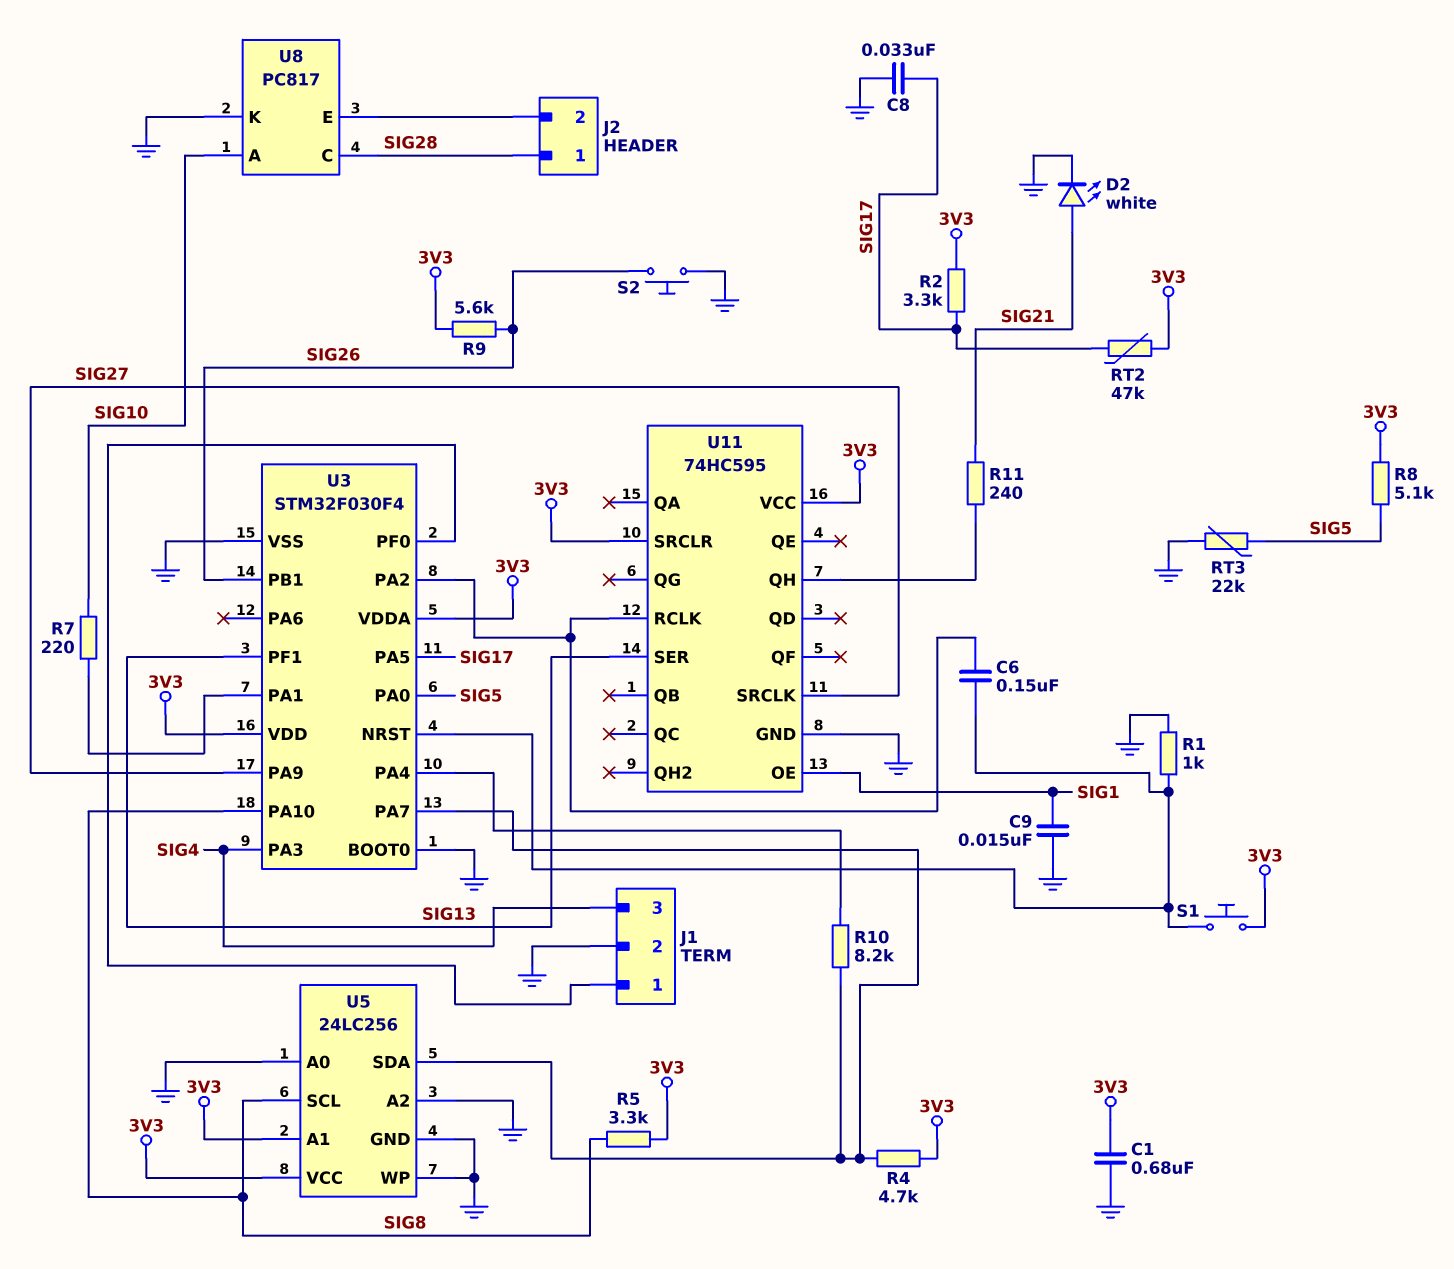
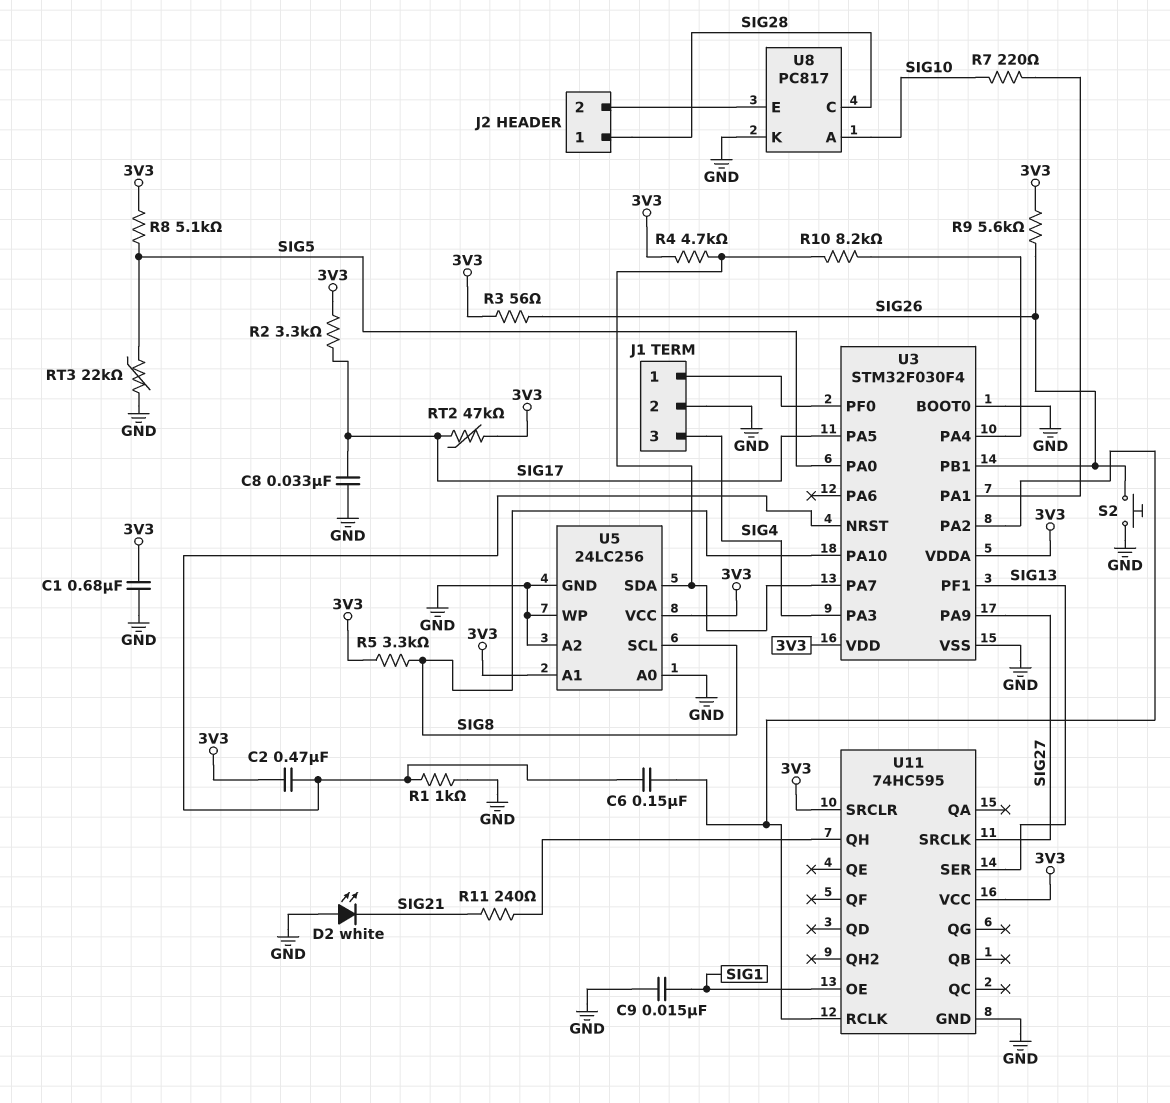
C2: none -> 470nF (3V3, U3/NRST)
D2: LED white (A SIG21, K GND) -> LED white (A GND, K SIG21)
R3: none -> 56 (3V3, SIG26)
S1: button (3V3, U3/NRST) -> none

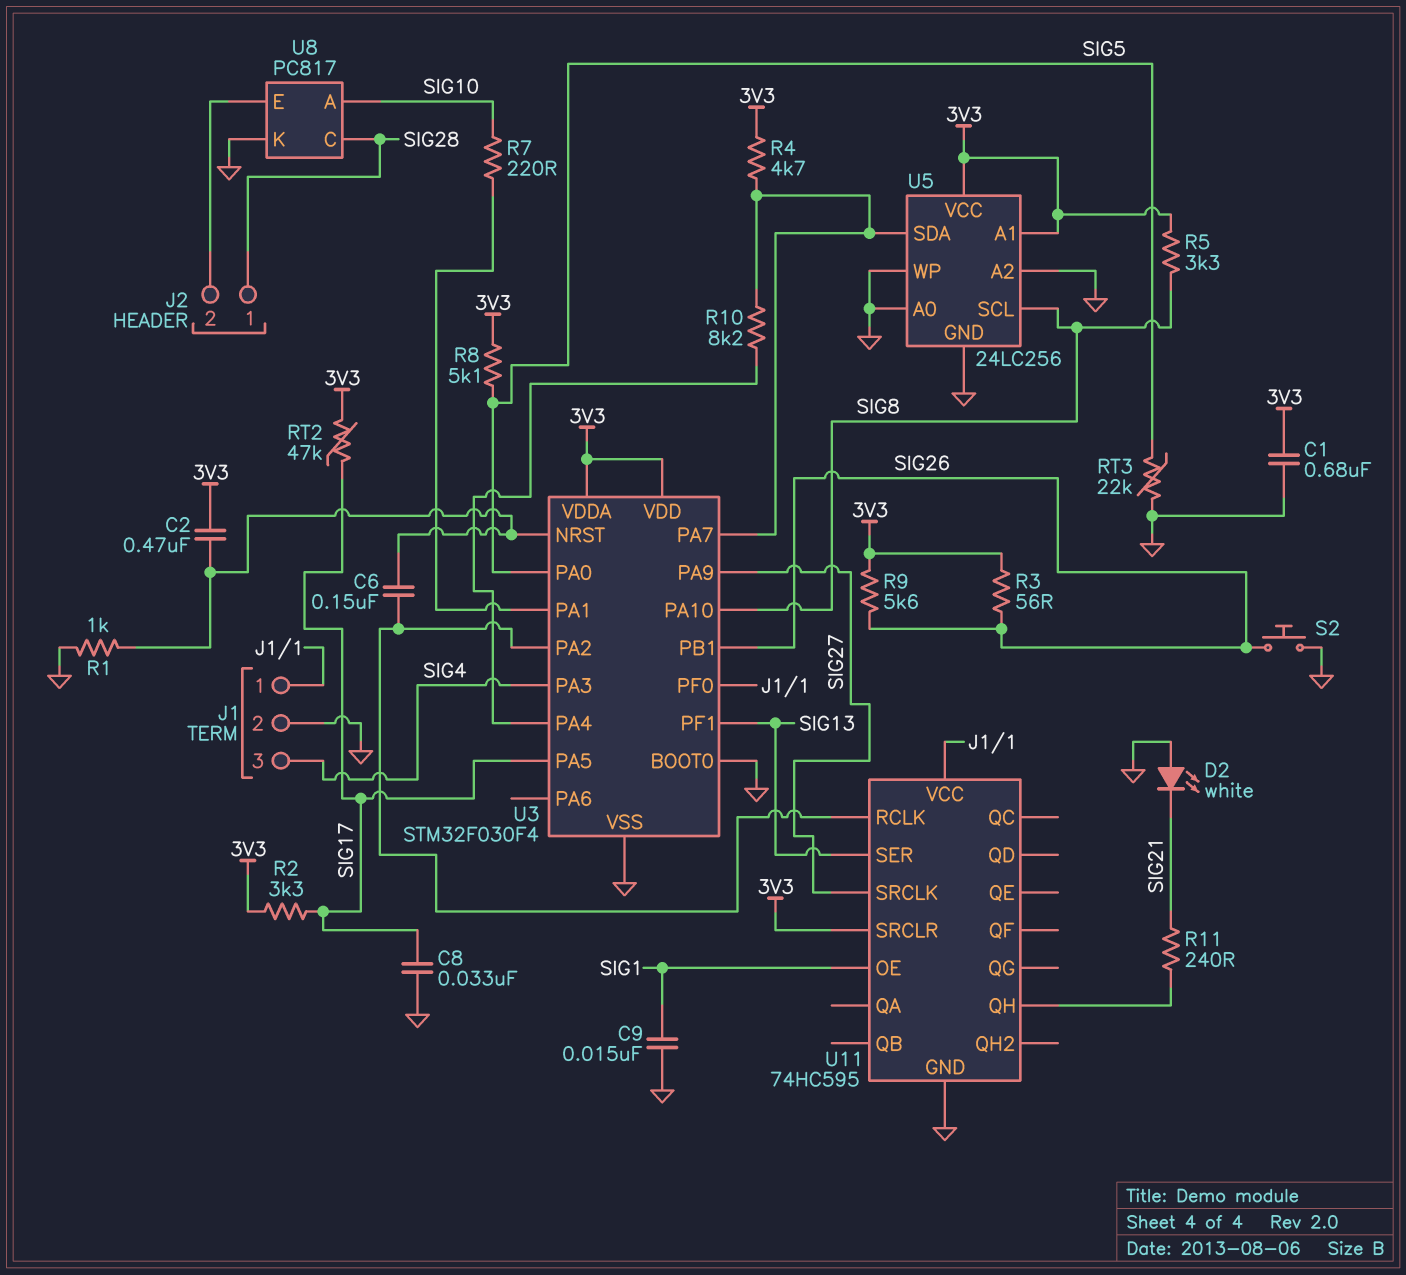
U11 pin VCC: 3V3 -> J1/1

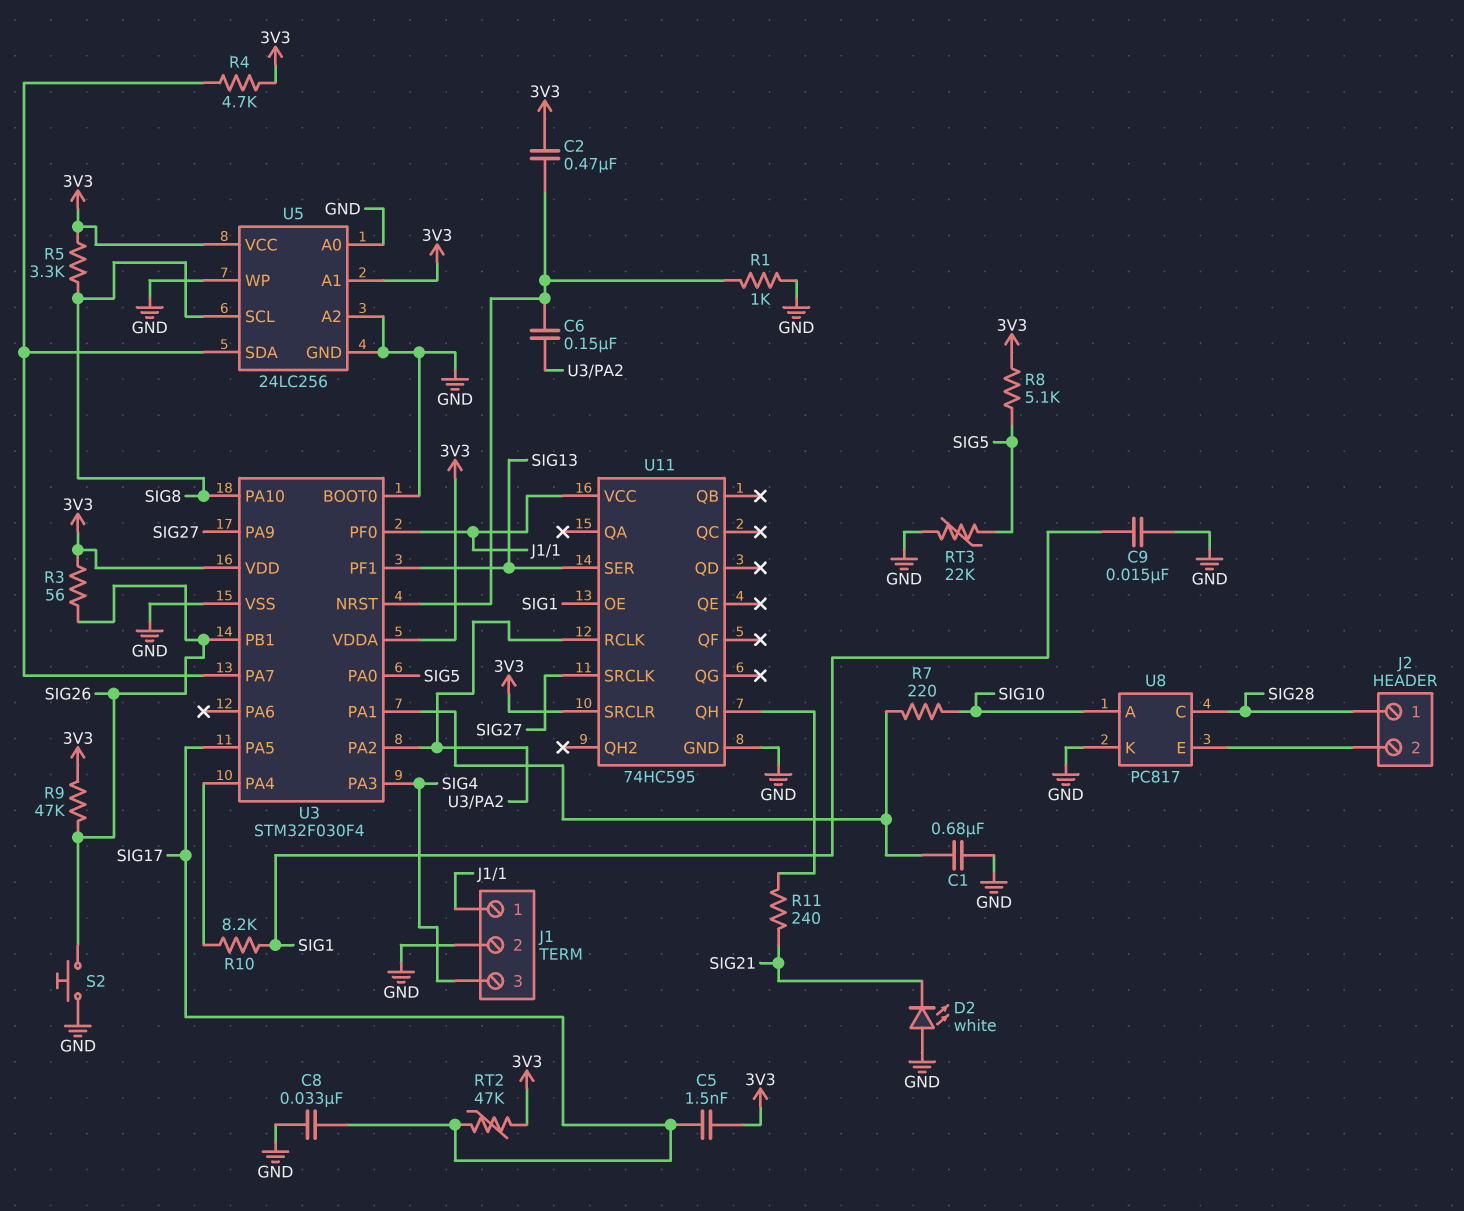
C1: 680nF (3V3, GND) -> 680nF (GND, U3/PA1)
C5: none -> 1.5nF (3V3, SIG17)
R2: 3.3k (3V3, SIG17) -> none
R9: 5.6k (3V3, SIG26) -> 47k (3V3, SIG26)
R10: 8.2k (U3/PA4, U3/PA7) -> 8.2k (SIG1, U3/PA4)

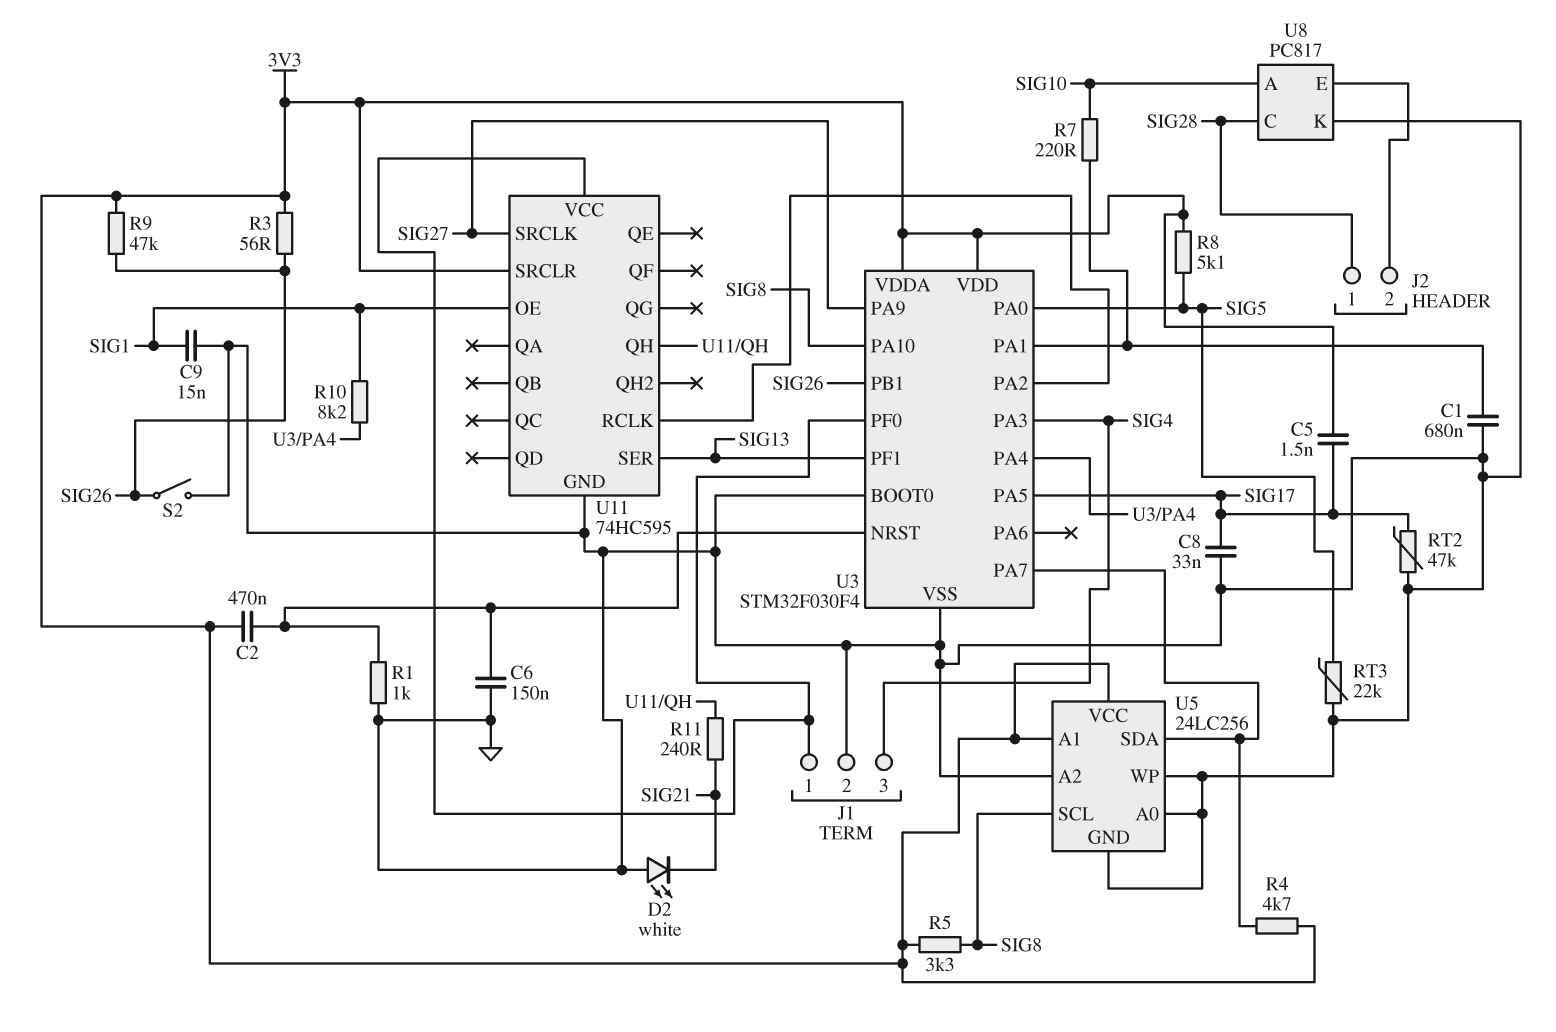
C6: 150nF (U3/NRST, U3/PA2) -> 150nF (GND, U3/NRST)
RT2: 47k (3V3, SIG17) -> 47k (GND, SIG17)
S2: button (GND, SIG26) -> switch (GND, SIG26)

